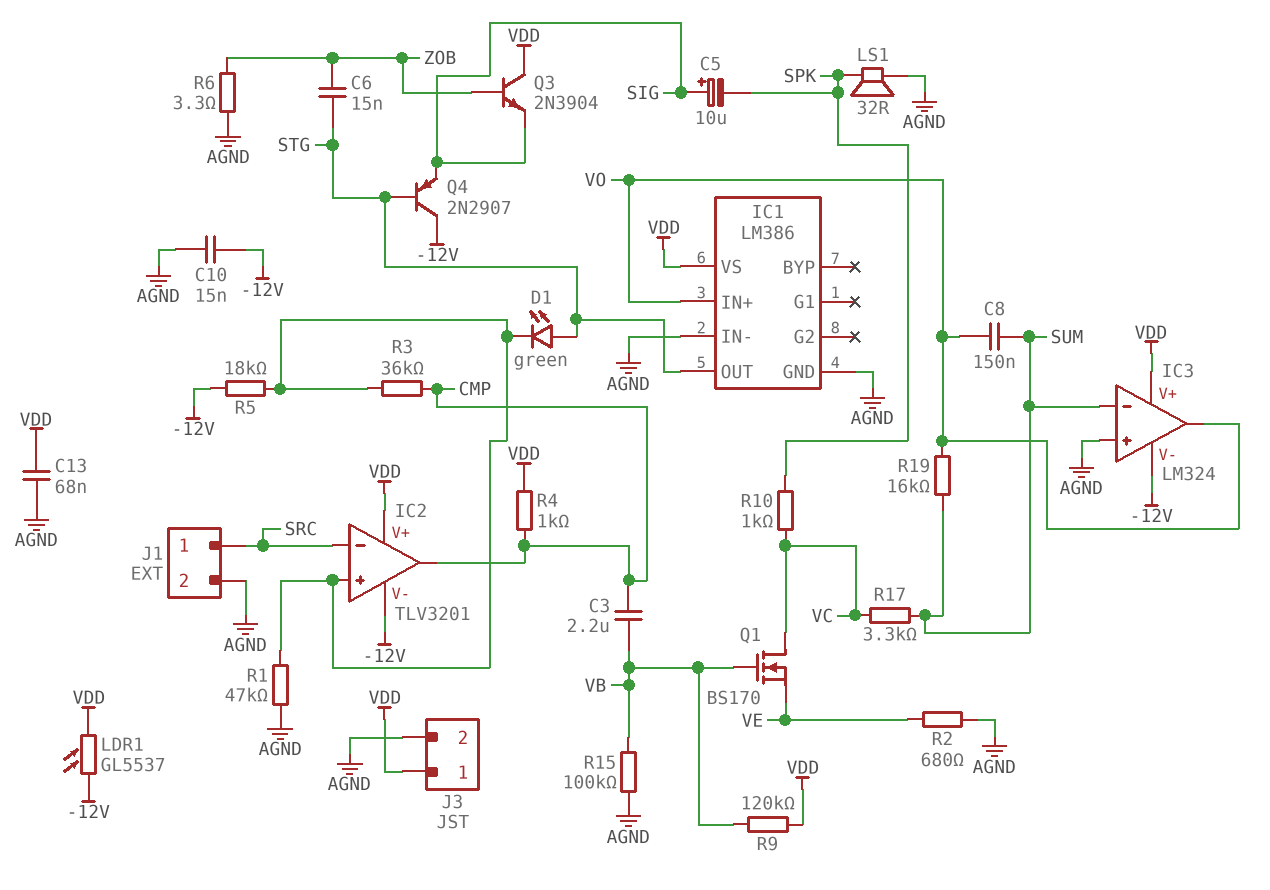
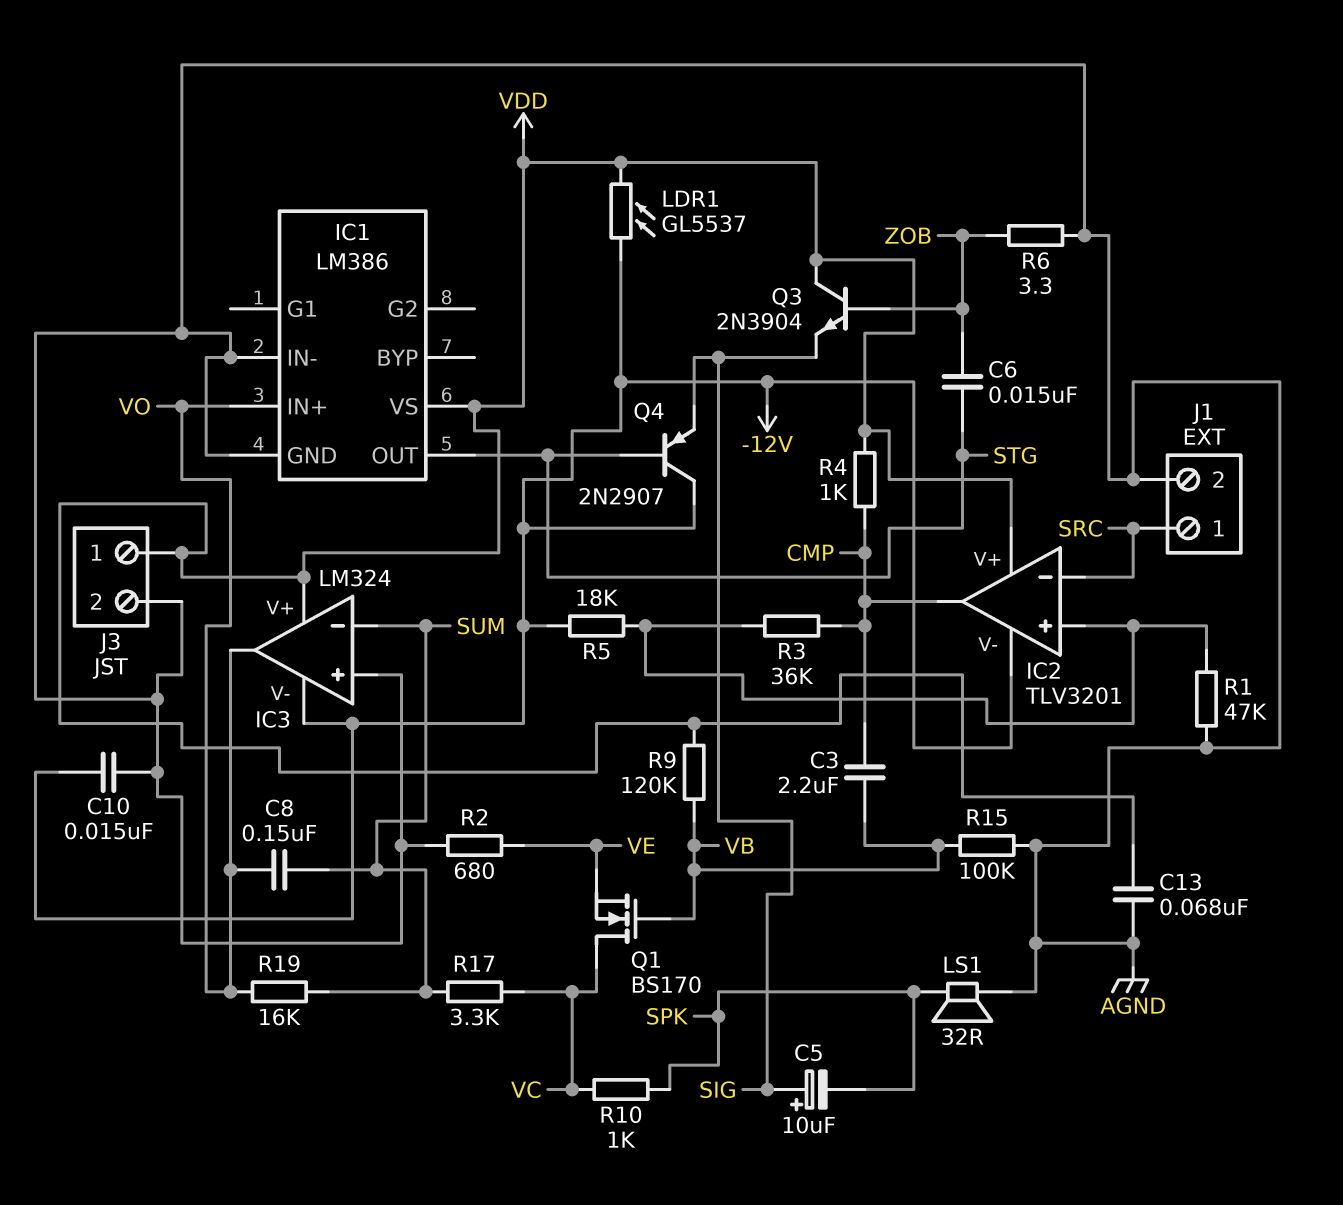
D1: LED green (A STG, K IC2/in+) -> none

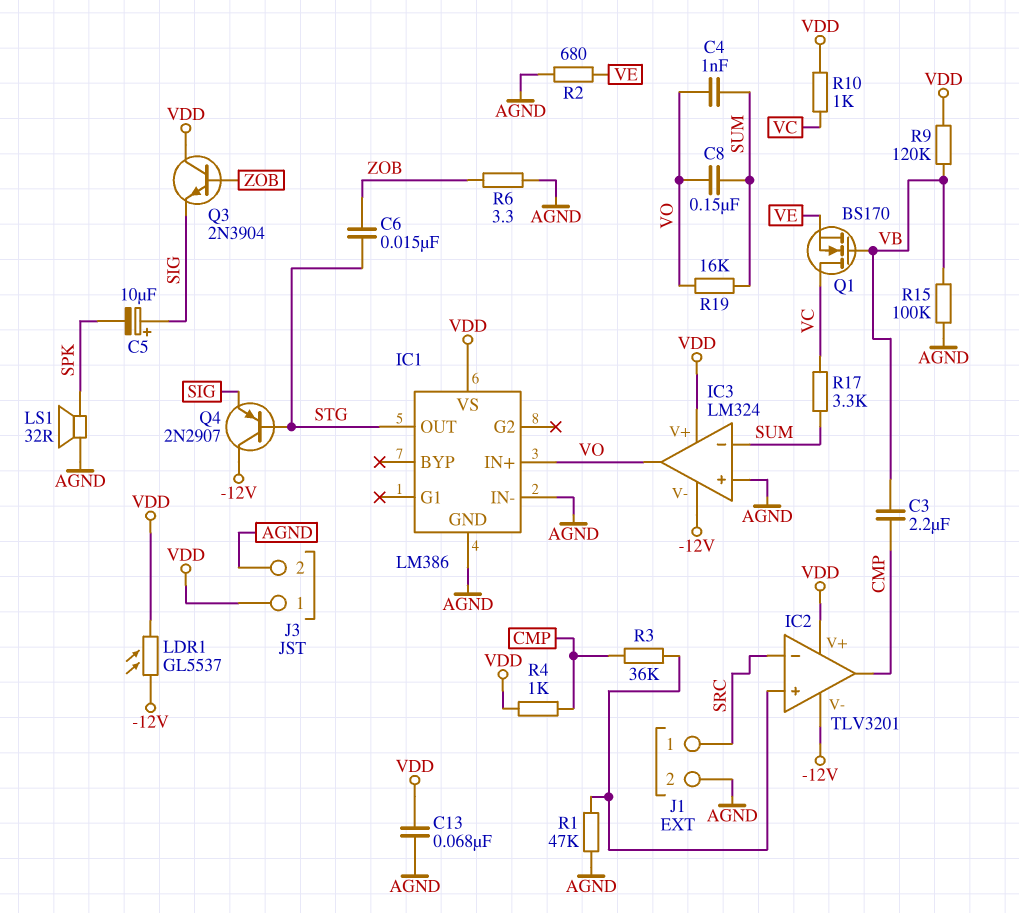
C4: none -> 1nF (SUM, VO)
C10: 15nF (-12V, AGND) -> none
R5: 18k (-12V, IC2/in+) -> none
R10: 1k (SPK, VC) -> 1k (VC, VDD)

